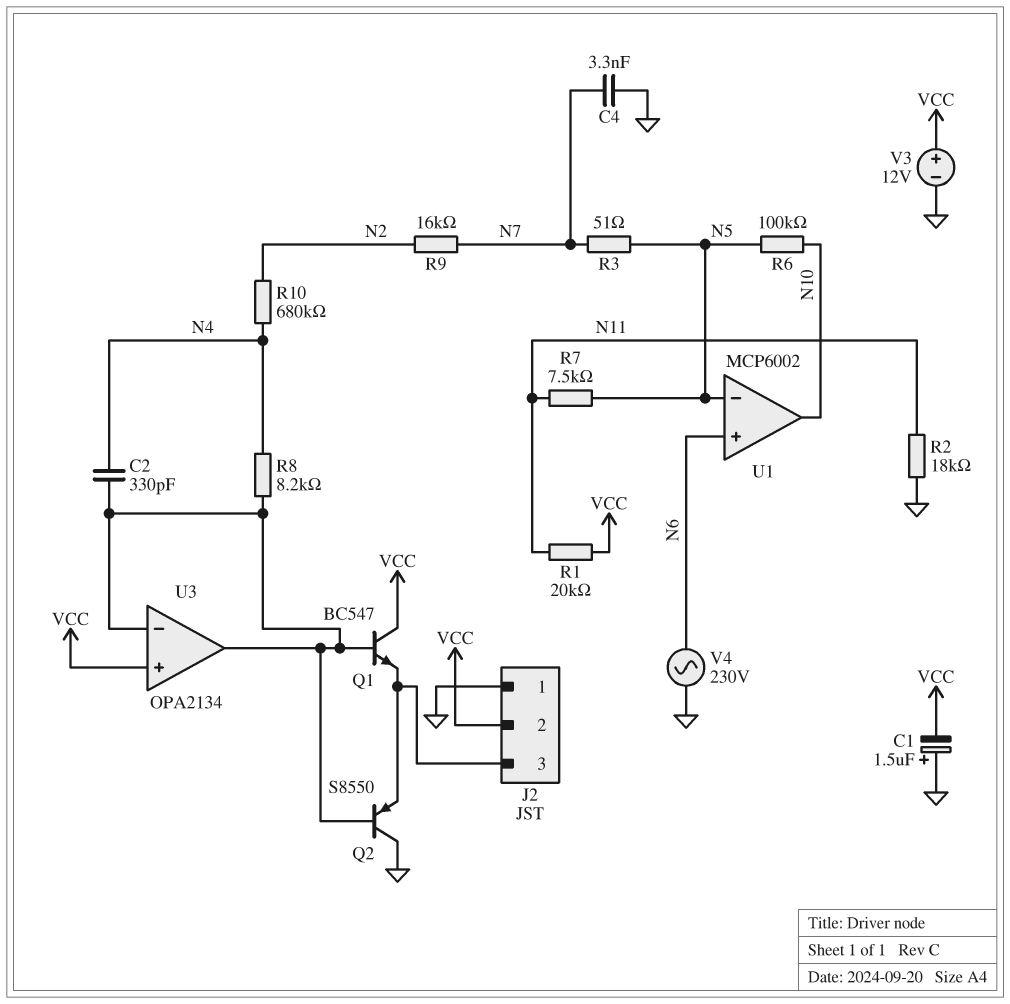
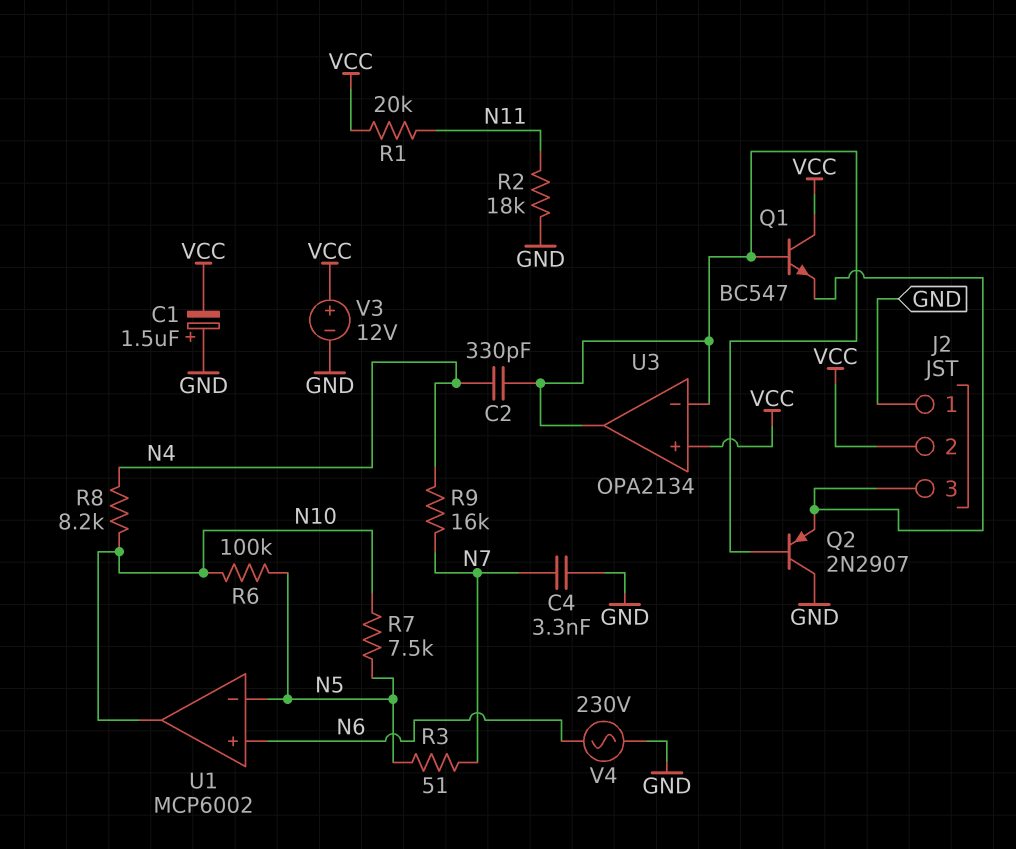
Q2: PNP S8550 (B U3/in-, C GND, E J2/3) -> PNP 2N2907 (B U3/in-, C GND, E J2/3)
R7: 7.5k (N5, N11) -> 7.5k (N5, N10)
R8: 8.2k (N4, U3/in-) -> 8.2k (N4, N10)
R9: 16k (N2, N7) -> 16k (N4, N7)
R10: 680k (N2, N4) -> none

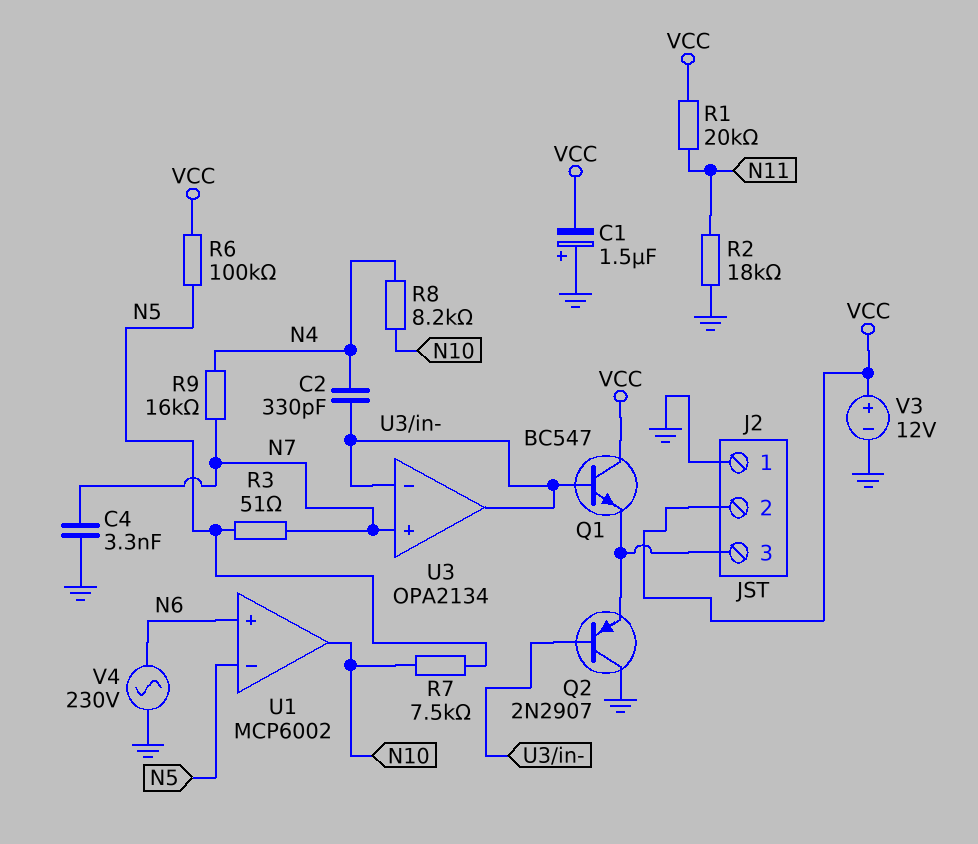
R6: 100k (N5, N10) -> 100k (N5, VCC)
U3 pin in+: VCC -> N7

